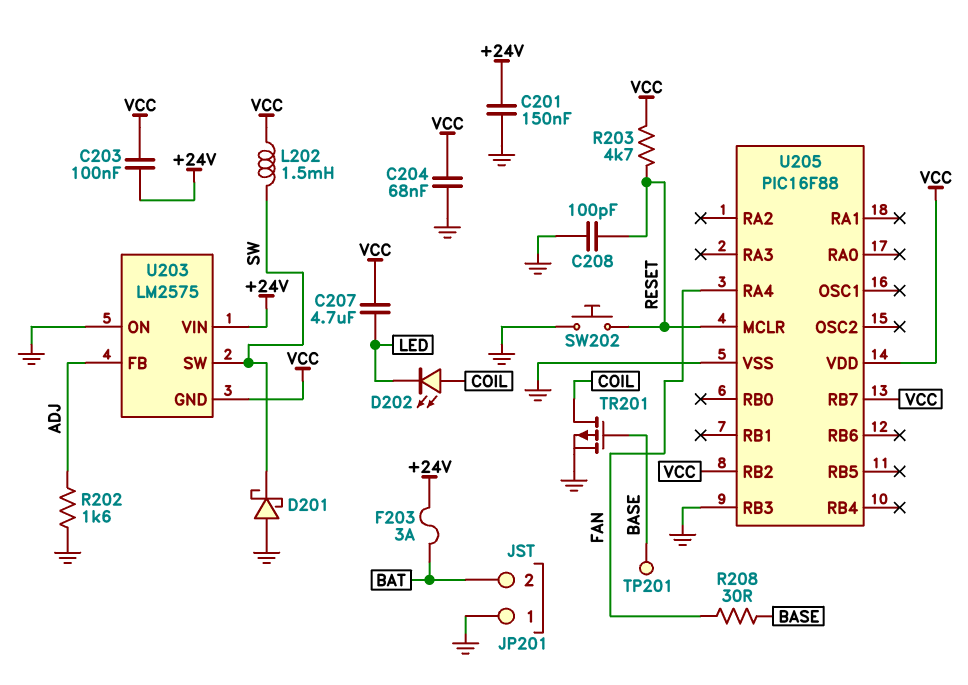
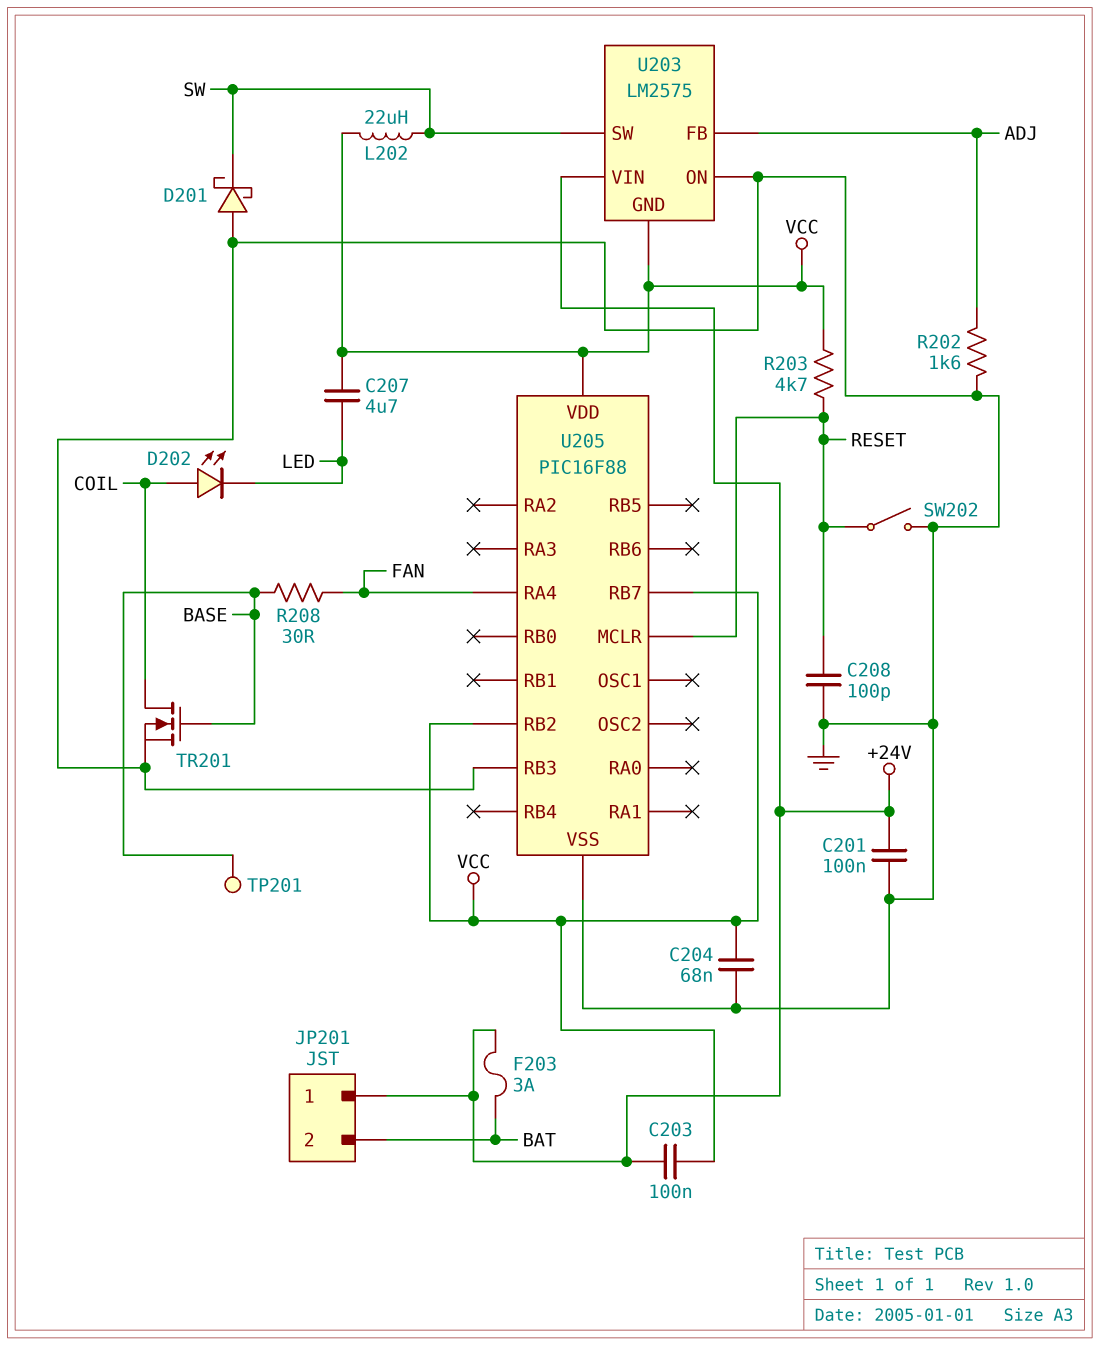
C201: 150nF (+24V, GND) -> 100nF (+24V, GND)
JP201 pin 1: GND -> +24V
L202: 1.5mH (SW, VCC) -> 22uH (SW, VCC)
SW202: button (GND, RESET) -> switch (GND, RESET)
TR201: PMOS (G BASE, D COIL, S GND) -> NMOS (G BASE, D COIL, S GND)

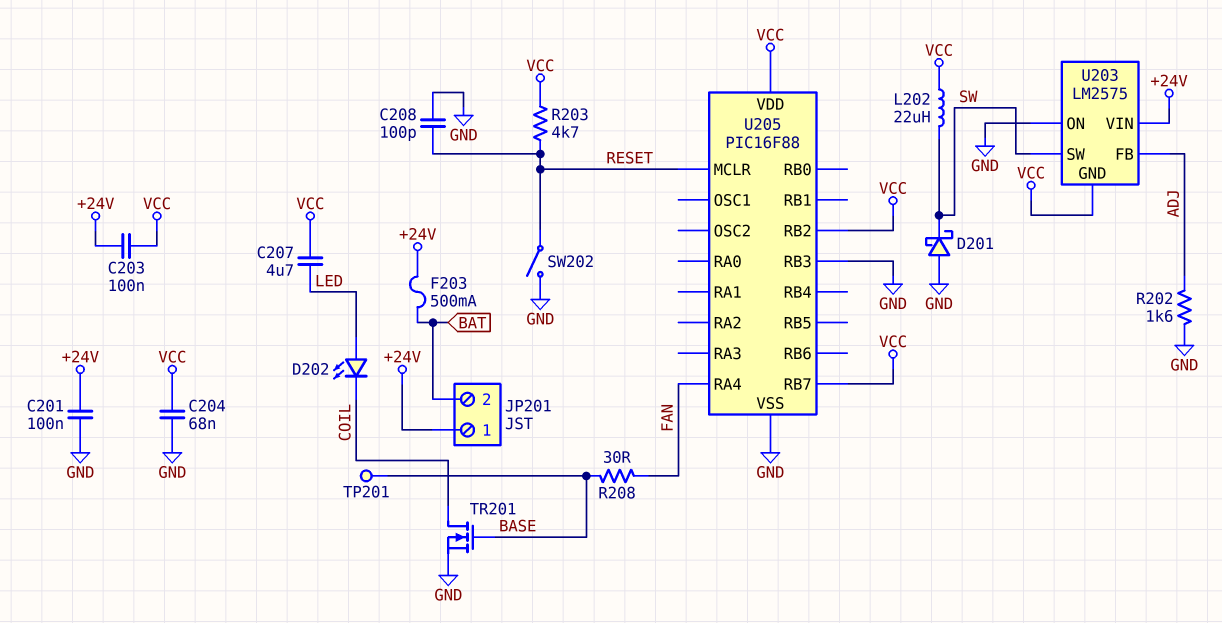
D202: LED (A COIL, K LED) -> LED (A LED, K COIL)
F203: 3A (+24V, BAT) -> 500mA (+24V, BAT)

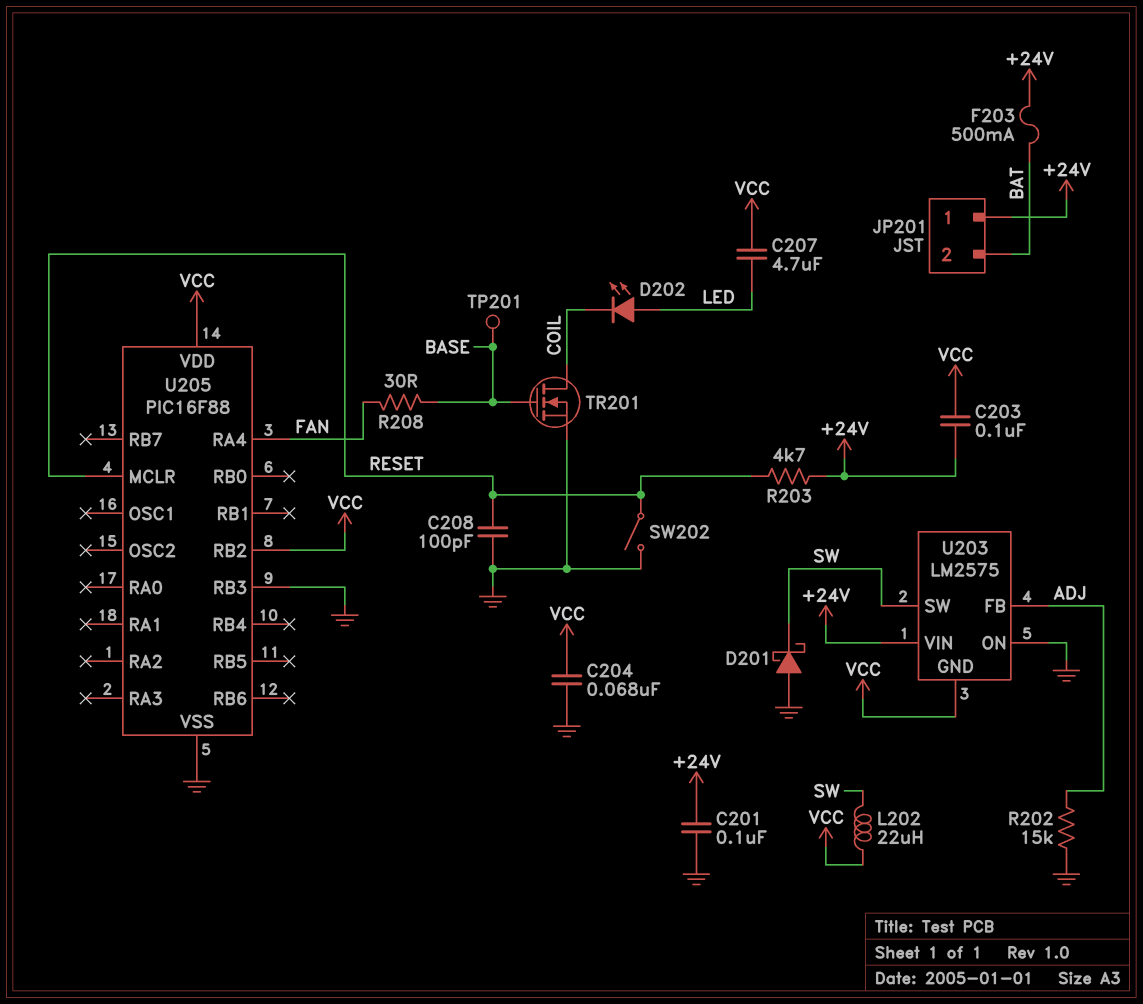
R202: 1.6k (ADJ, GND) -> 15k (ADJ, GND)
R203: 4.7k (RESET, VCC) -> 4.7k (+24V, RESET)
U205 pin RB7: VCC -> none

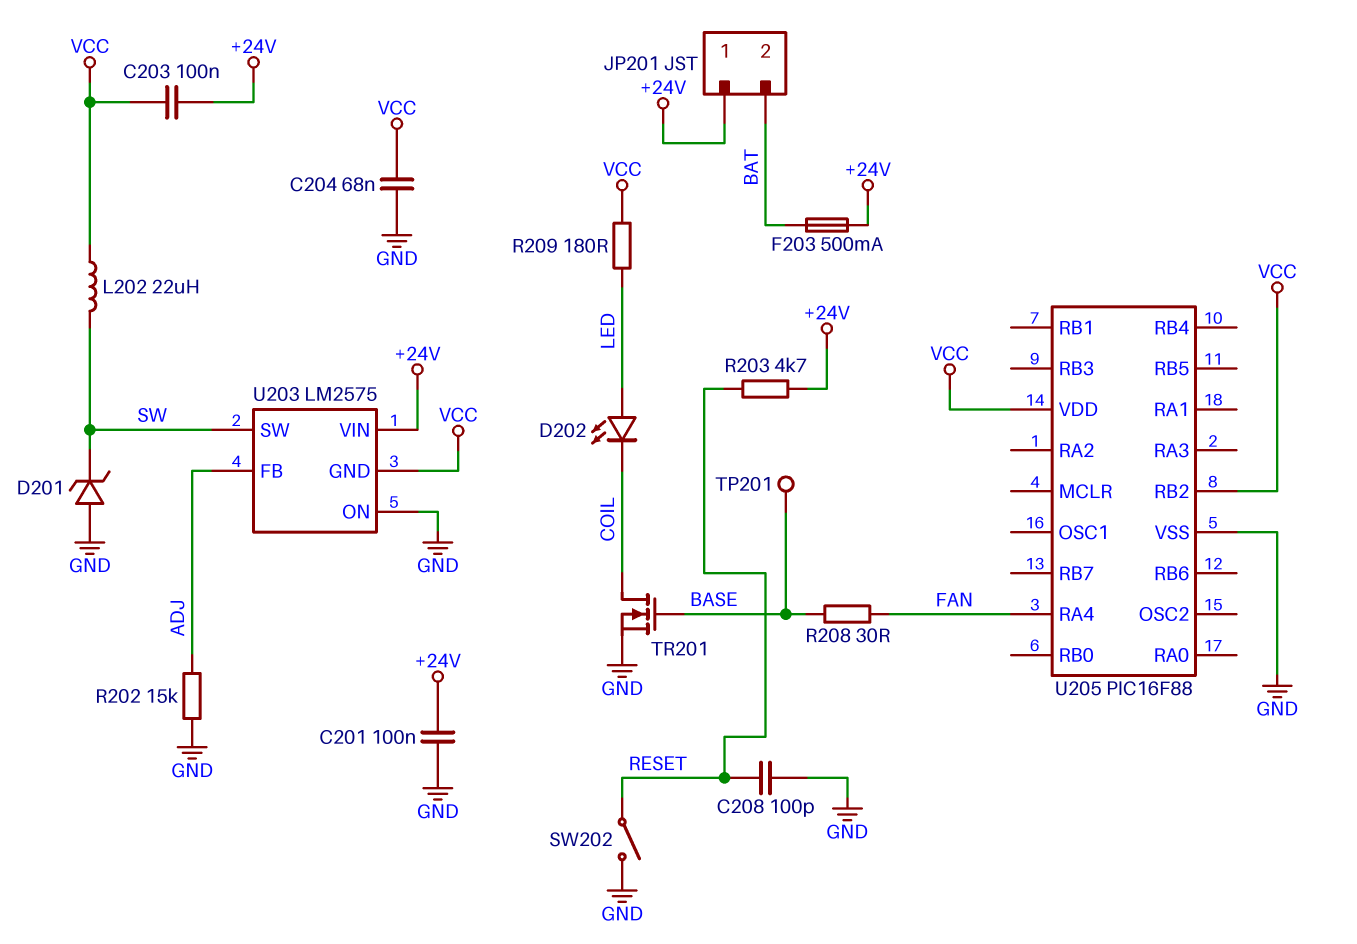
C207: 4.7uF (LED, VCC) -> none
D201: schottky (A GND, K SW) -> zener (A GND, K SW)
R209: none -> 180 (LED, VCC)
U205 pin MCLR: RESET -> none
U205 pin RB3: GND -> none

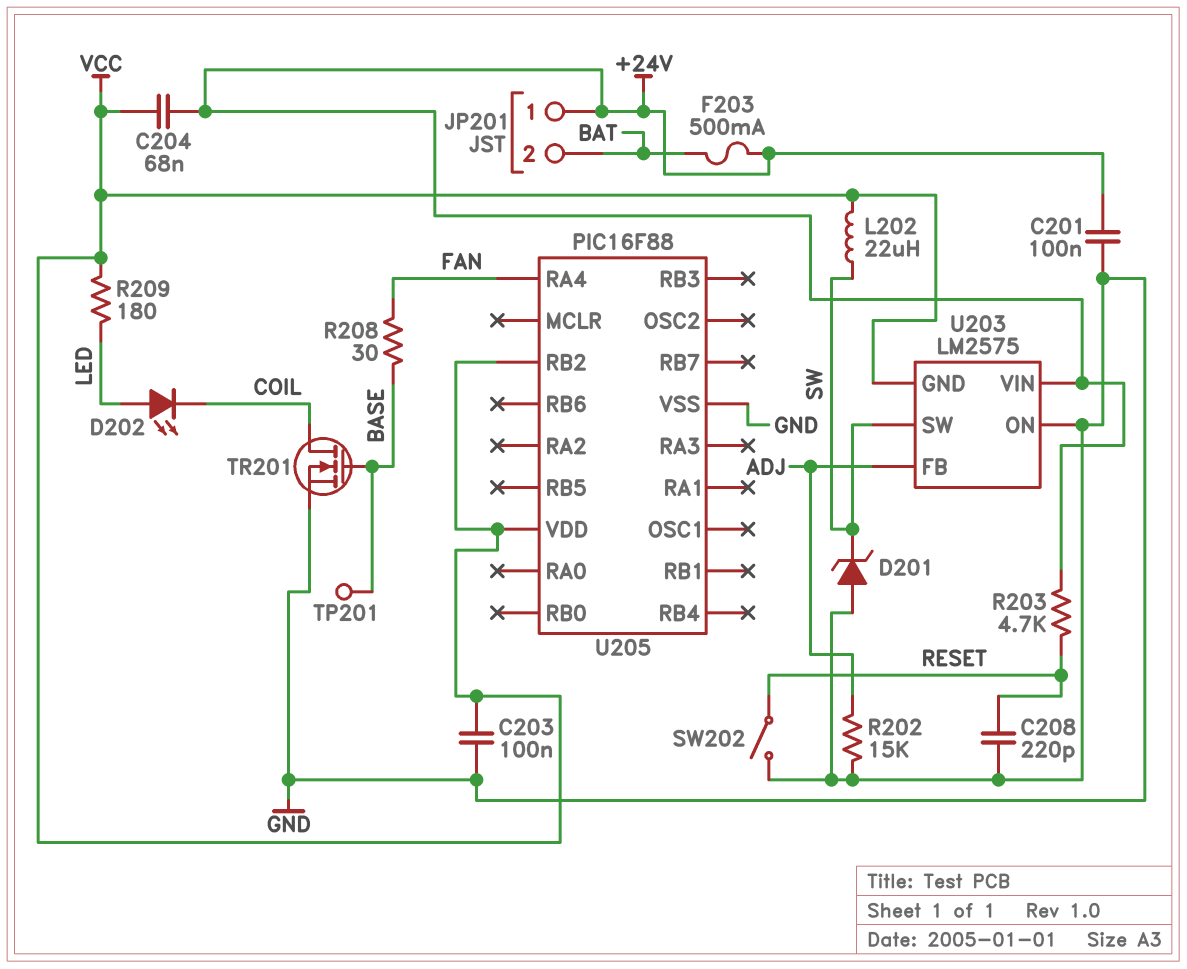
C203: 100nF (+24V, VCC) -> 100nF (GND, VCC)
C204: 68nF (GND, VCC) -> 68nF (+24V, VCC)
C208: 100pF (GND, RESET) -> 220pF (GND, RESET)

